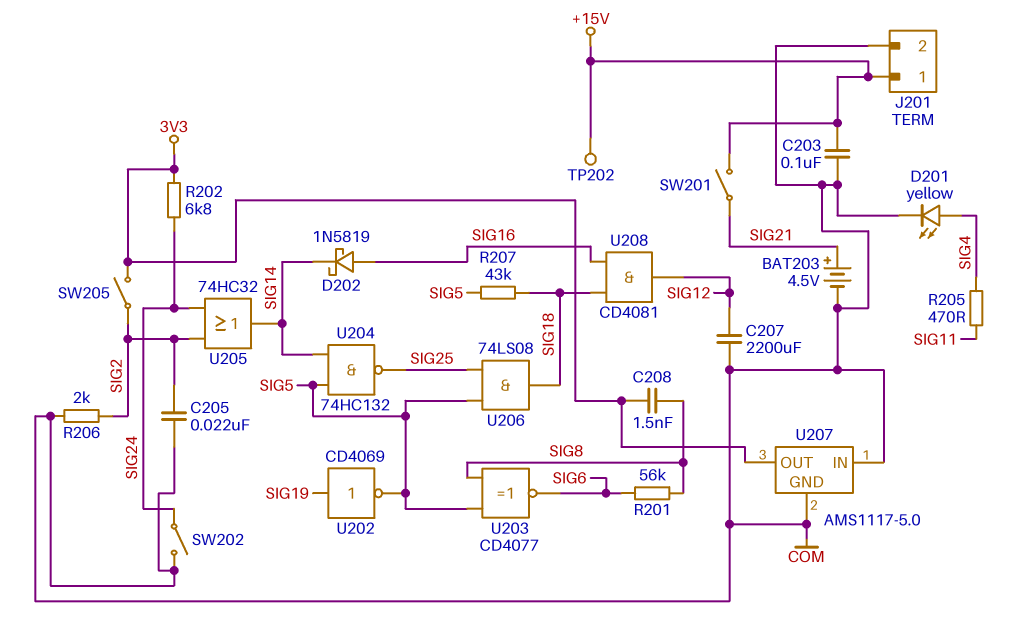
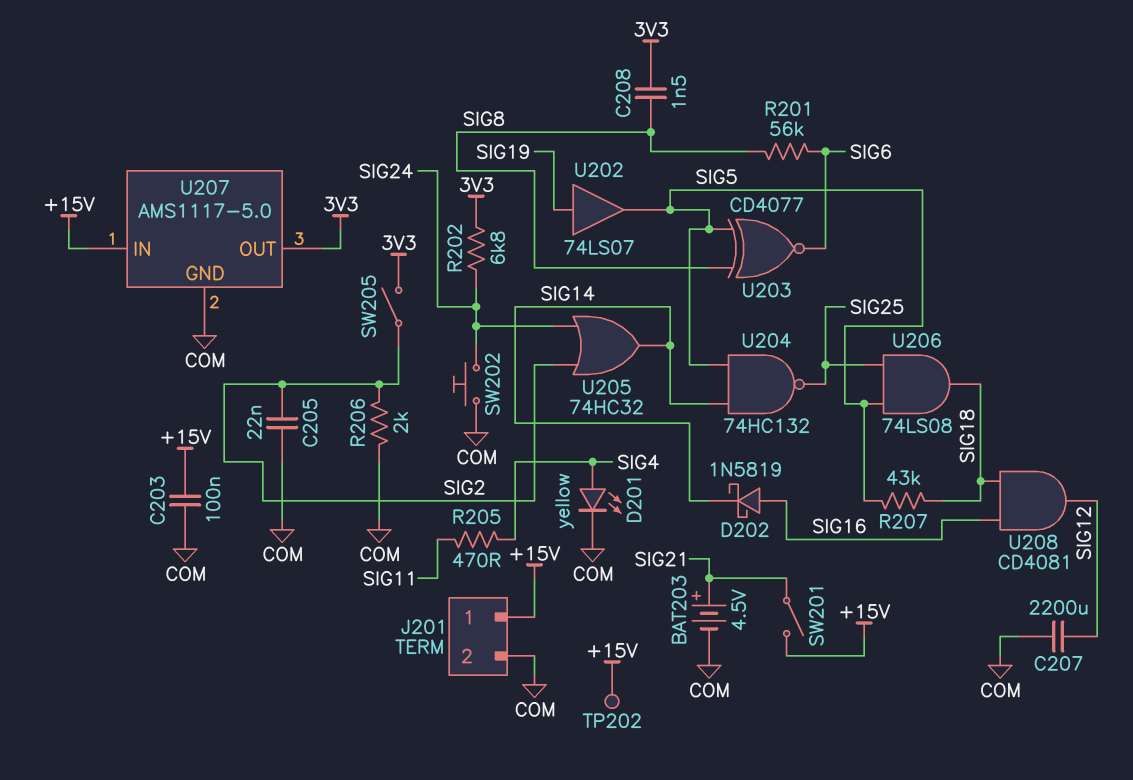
SW202: switch (COM, SIG24) -> button (COM, SIG24)
U202: NOT CD4069 (in SIG19, out SIG5) -> buffer 74LS07 (in SIG19, out SIG5)
U207 pin IN: COM -> +15V

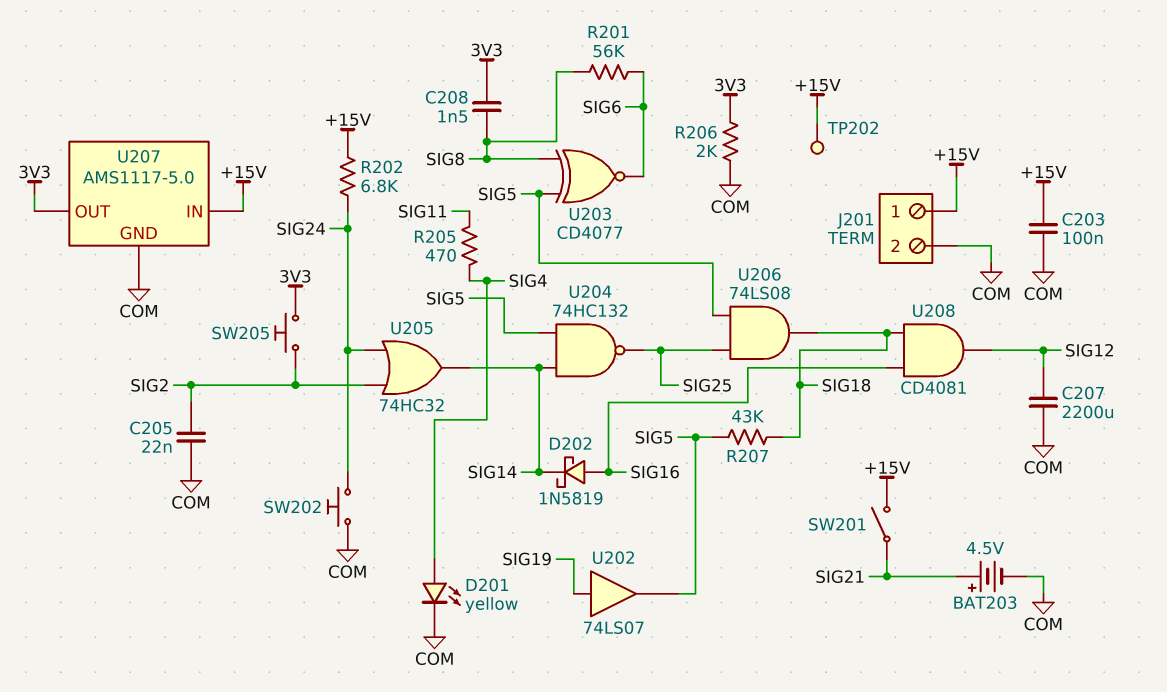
R202: 6.8k (3V3, SIG24) -> 6.8k (+15V, SIG24)
R206: 2k (COM, SIG2) -> 2k (3V3, COM)
SW205: switch (3V3, SIG2) -> button (3V3, SIG2)

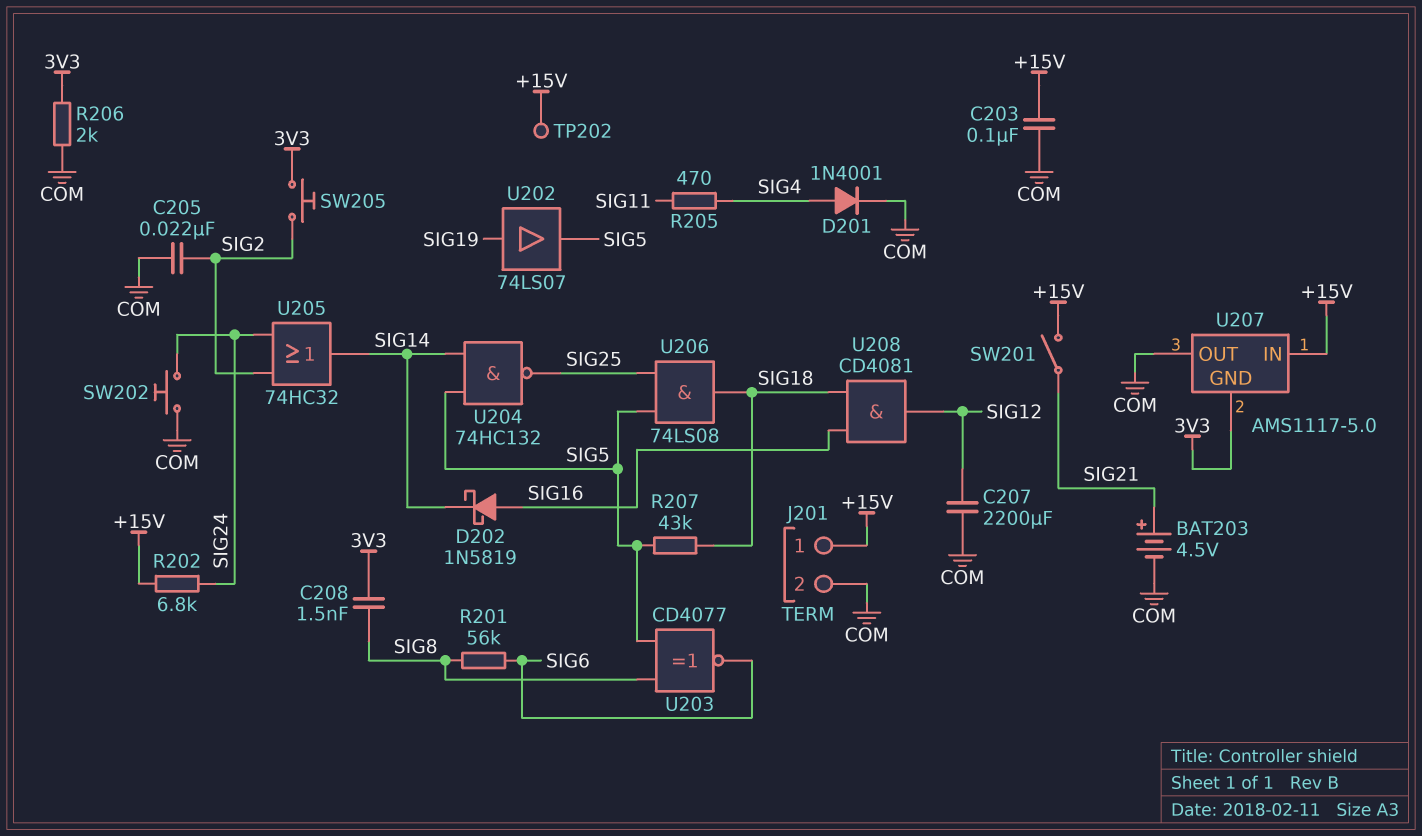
D201: LED yellow (A SIG4, K COM) -> diode 1N4001 (A SIG4, K COM)
U207 pin GND: COM -> 3V3
U207 pin OUT: 3V3 -> COM

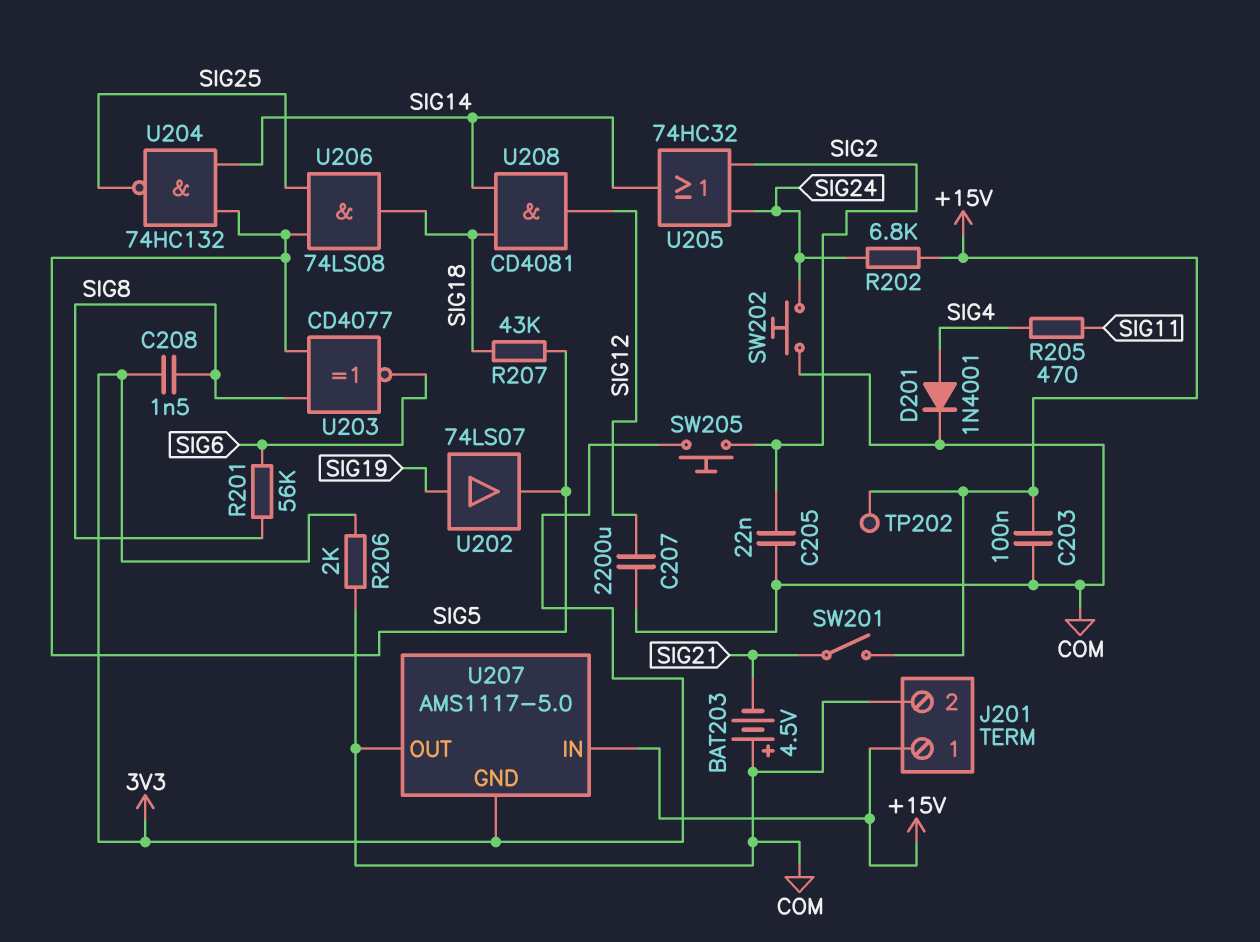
BAT203: 4.5V (plus SIG21, minus COM) -> 4.5V (plus COM, minus SIG21)
D202: schottky 1N5819 (A SIG16, K SIG14) -> none
U208: AND CD4081 (in SIG16, in SIG18, out SIG12) -> AND CD4081 (in SIG14, in SIG18, out SIG12)

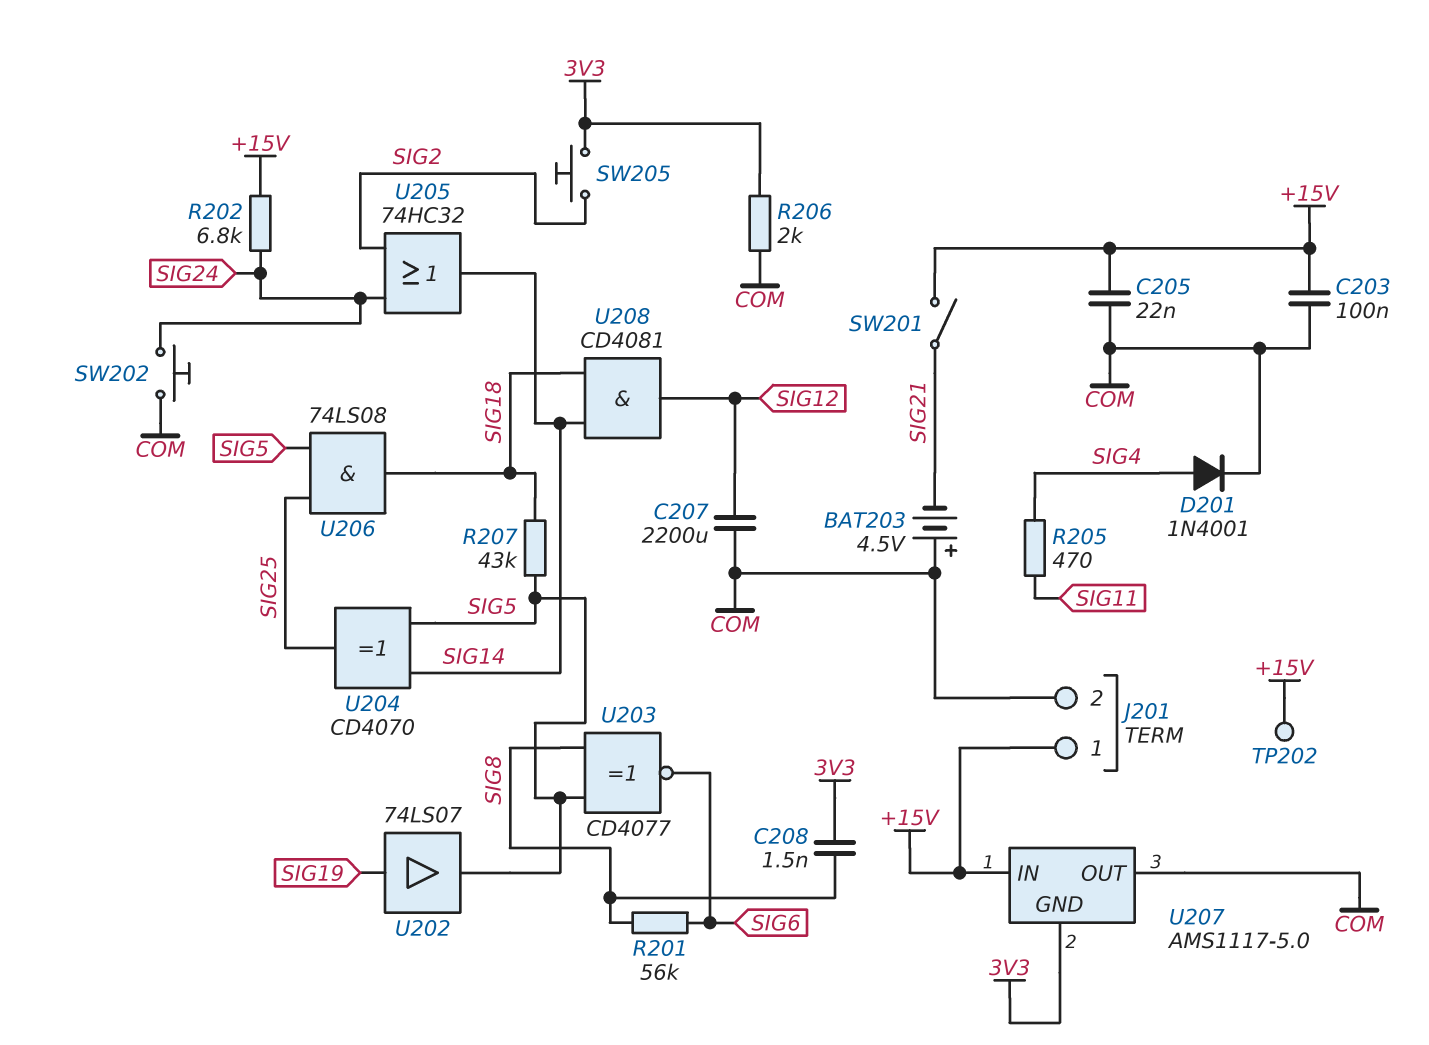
C205: 22nF (COM, SIG2) -> 22nF (+15V, COM)
U204: NAND 74HC132 (in SIG5, in SIG14, out SIG25) -> XOR CD4070 (in SIG5, in SIG14, out SIG25)

